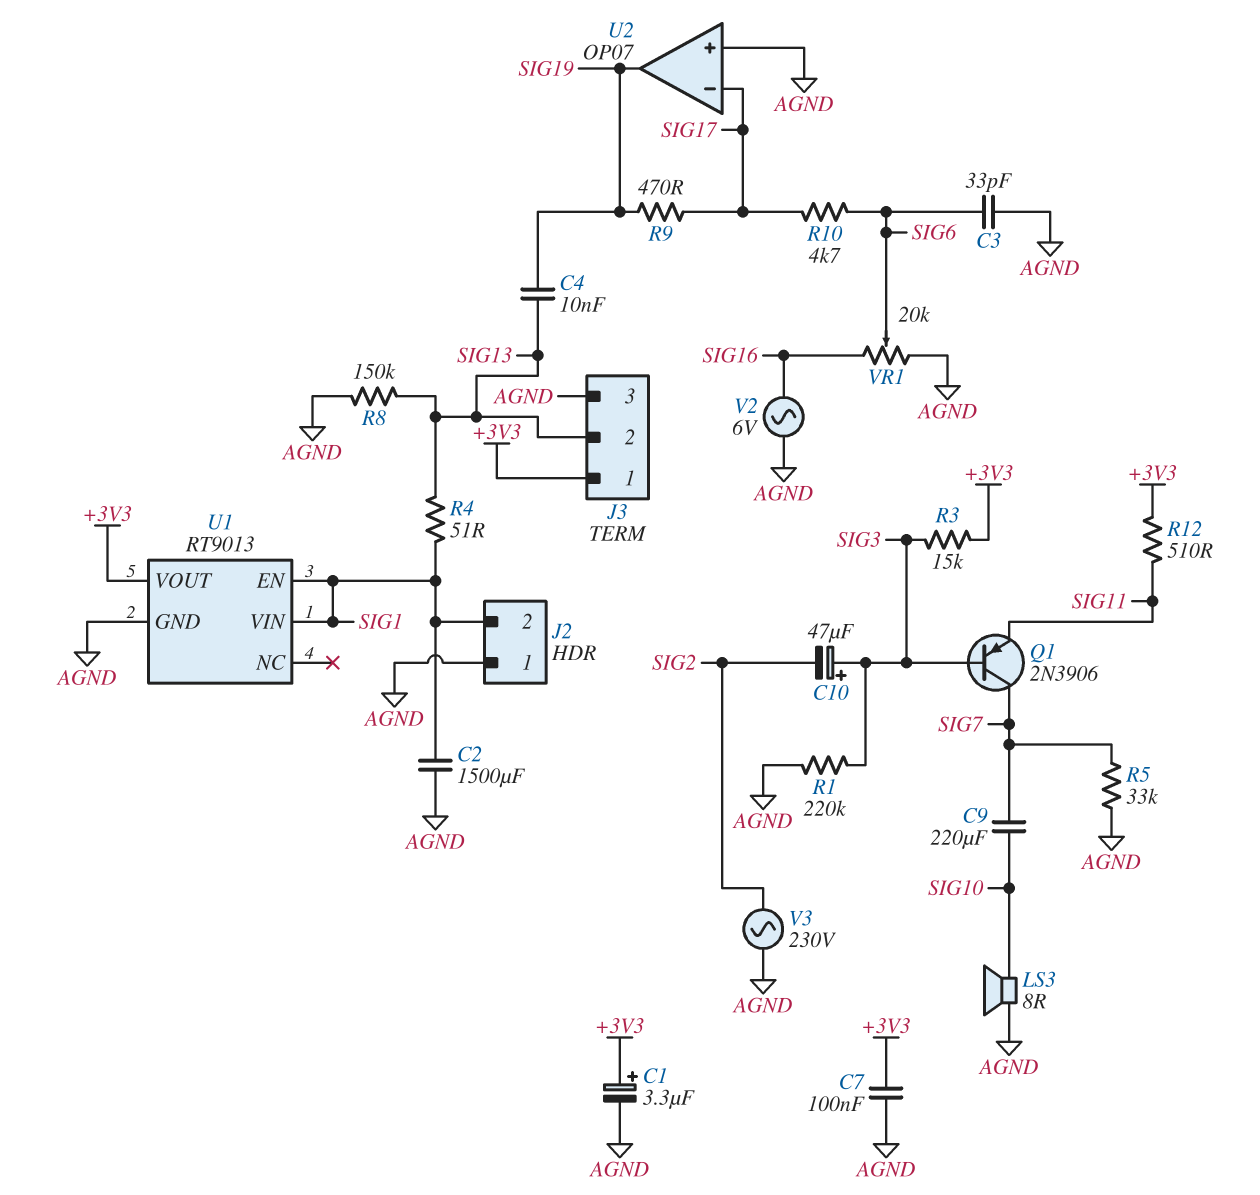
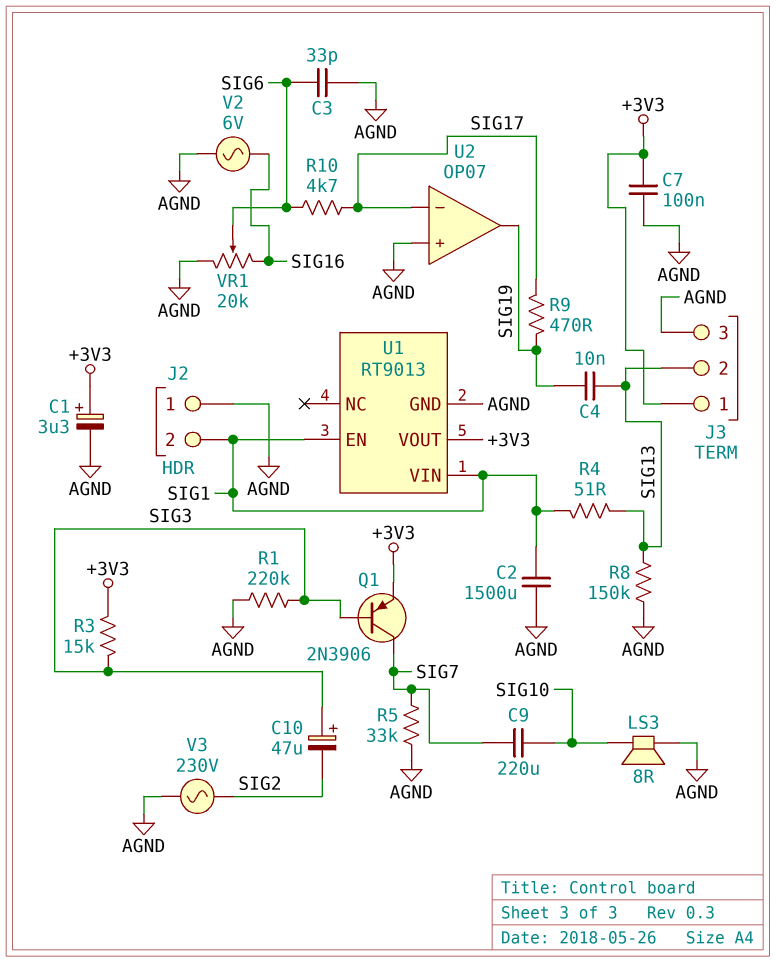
Q1: PNP 2N3906 (B SIG3, C SIG7, E SIG11) -> PNP 2N3906 (B SIG3, C SIG7, E +3V3)
R12: 510 (+3V3, SIG11) -> none

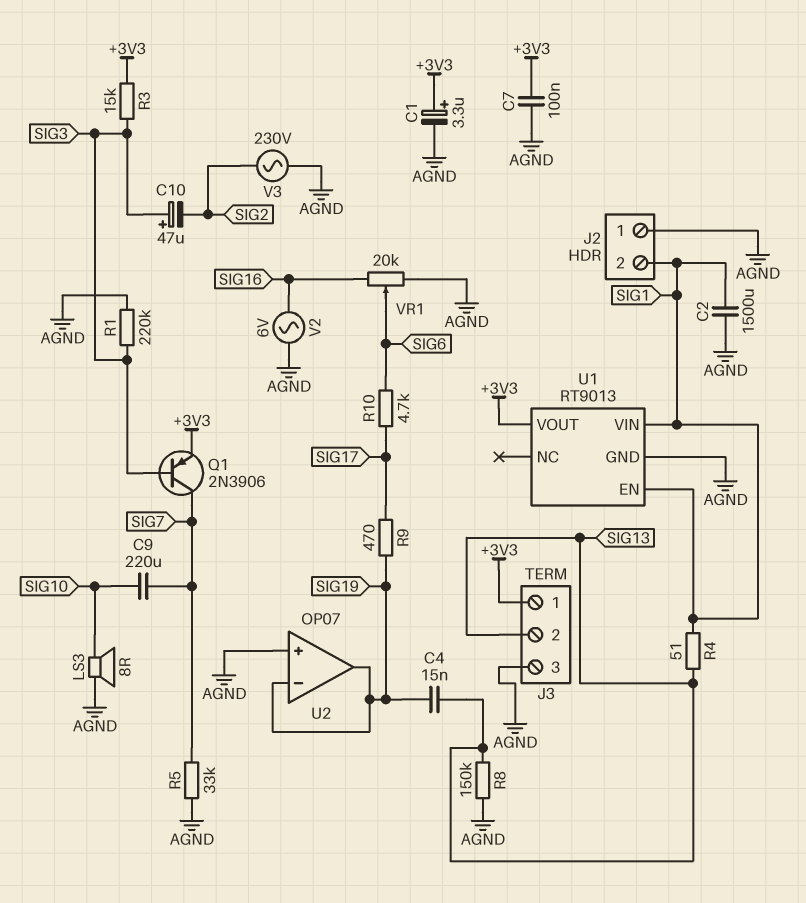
C3: 33pF (AGND, SIG6) -> none
C4: 10nF (SIG13, SIG19) -> 15nF (SIG13, SIG19)
U2 pin in-: SIG17 -> SIG19

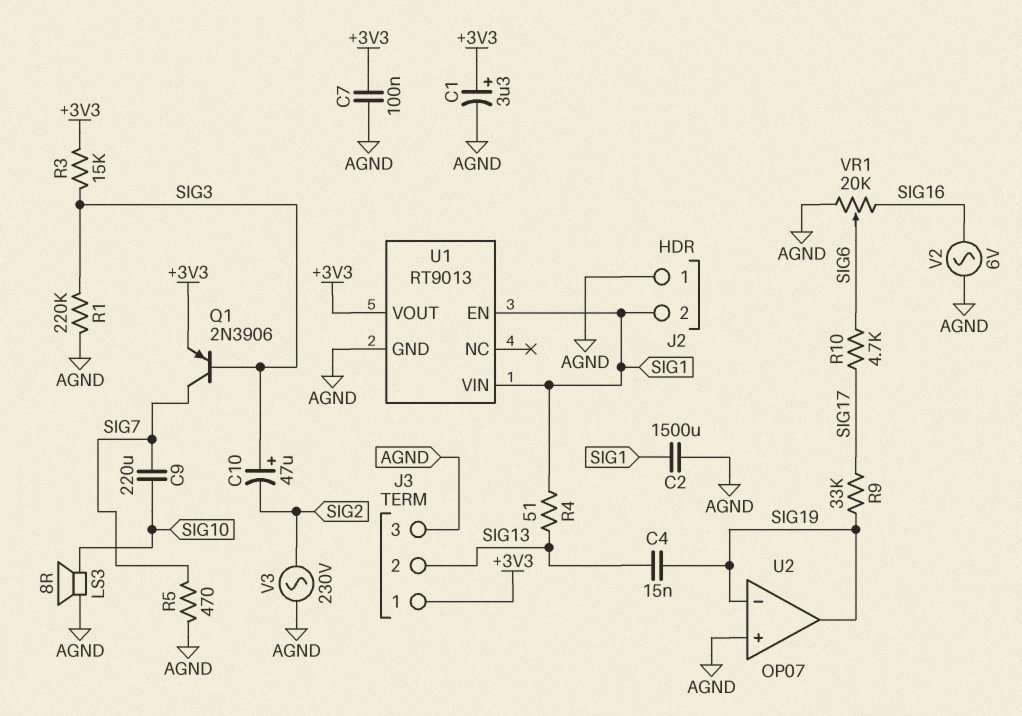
R5: 33k (AGND, SIG7) -> 470 (AGND, SIG7)
R8: 150k (AGND, SIG13) -> none
R9: 470 (SIG17, SIG19) -> 33k (SIG17, SIG19)

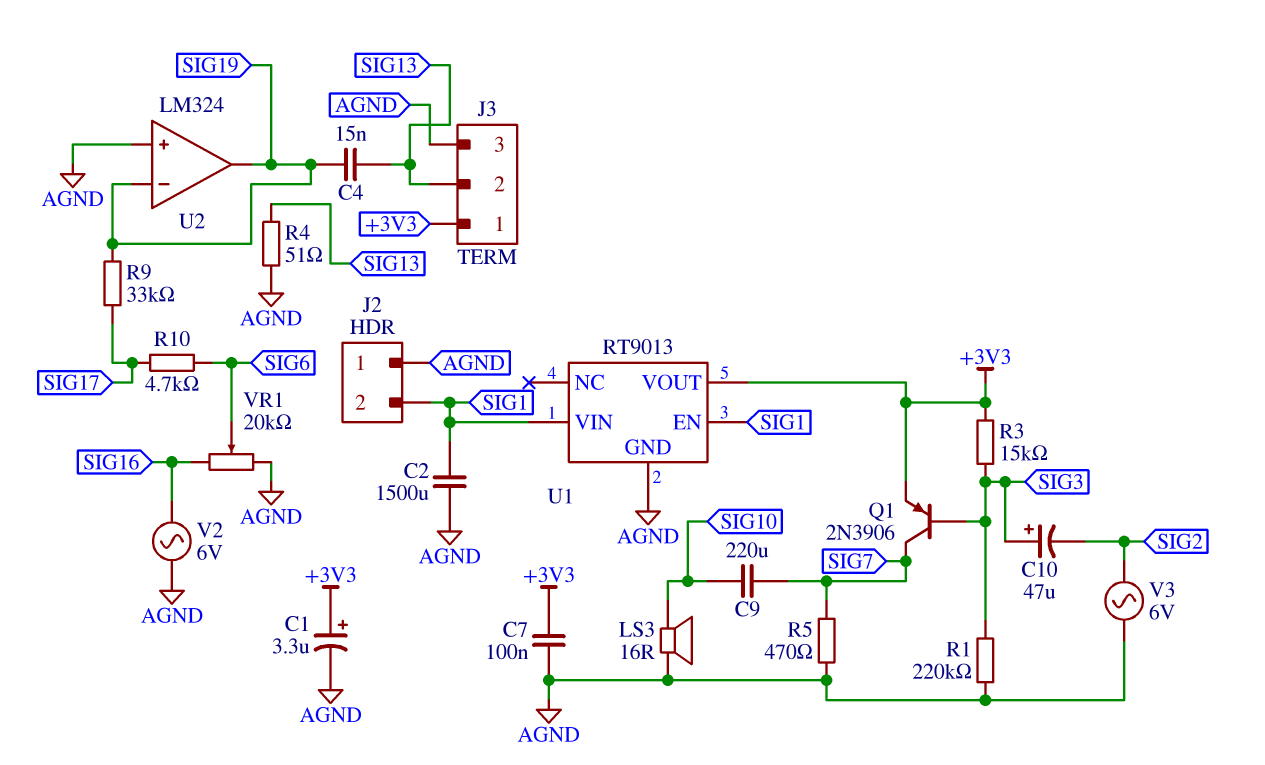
LS3: speaker 8R (AGND, SIG10) -> speaker 16R (AGND, SIG10)
R4: 51 (SIG1, SIG13) -> 51 (AGND, SIG13)
U2: OP07 -> LM324
V3: AC 230V (AGND, SIG2) -> AC 6V (AGND, SIG2)

